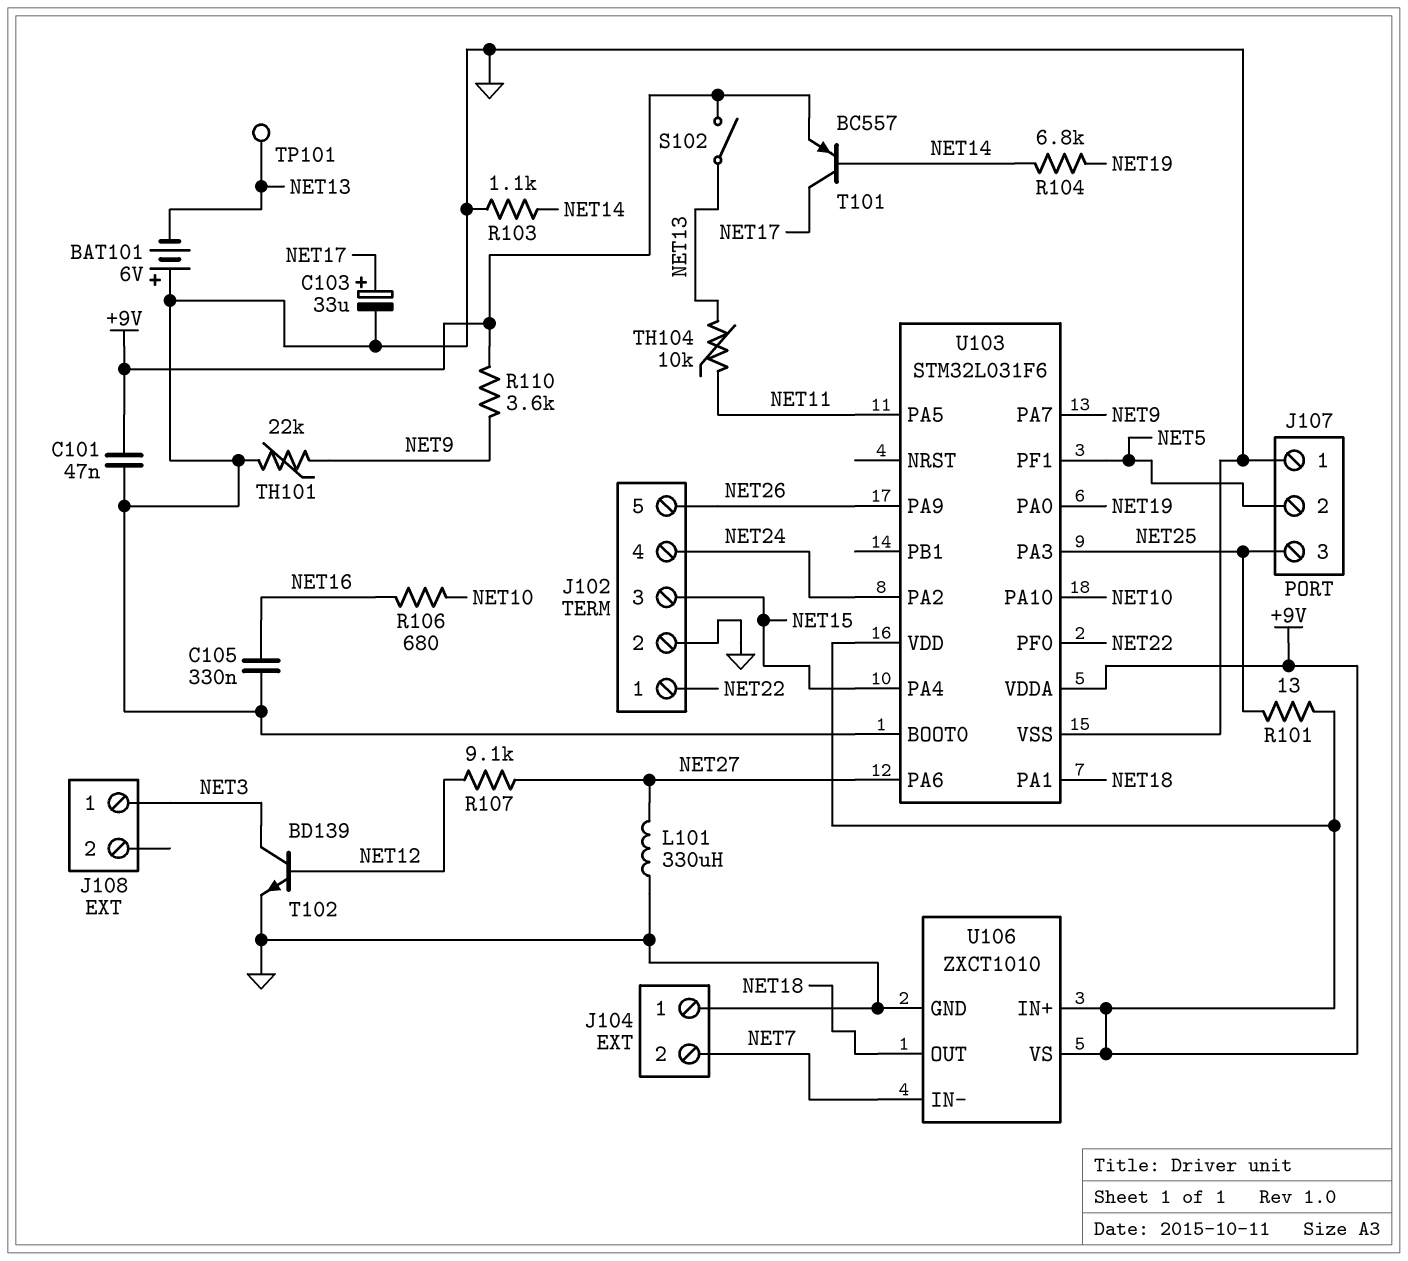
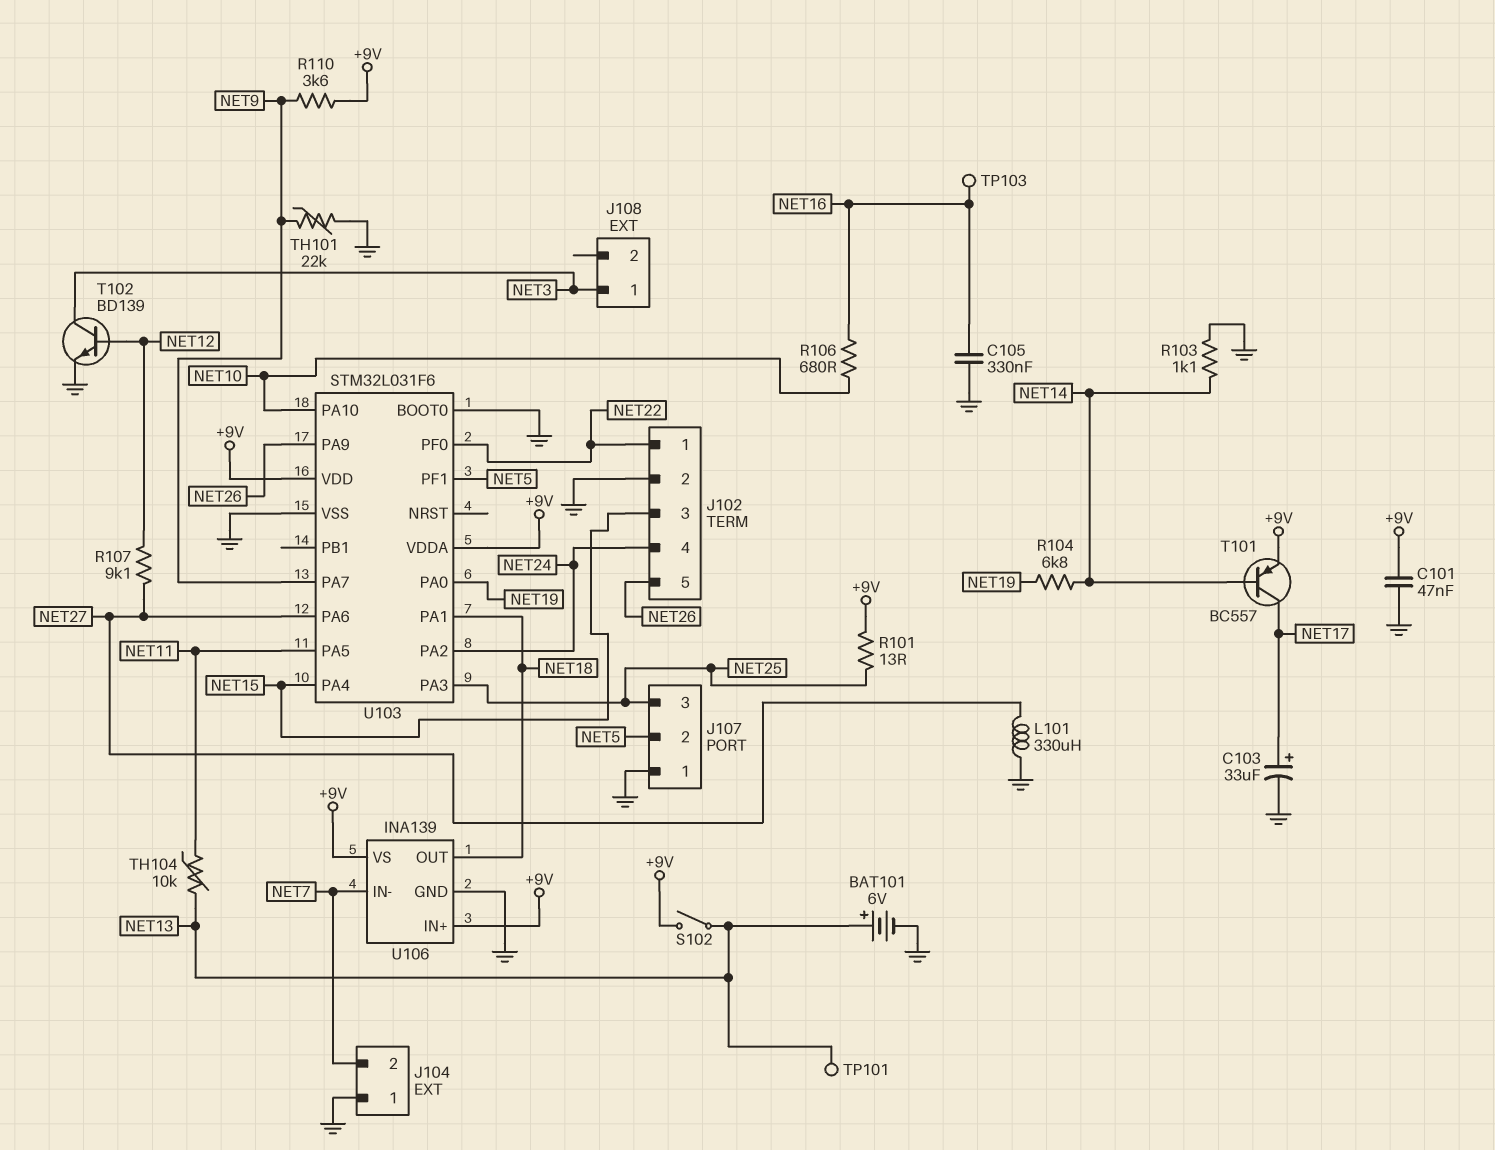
BAT101: 6V (plus GND, minus NET13) -> 6V (plus NET13, minus GND)
TP103: none -> test point (NET16)
U106: ZXCT1010 -> INA139

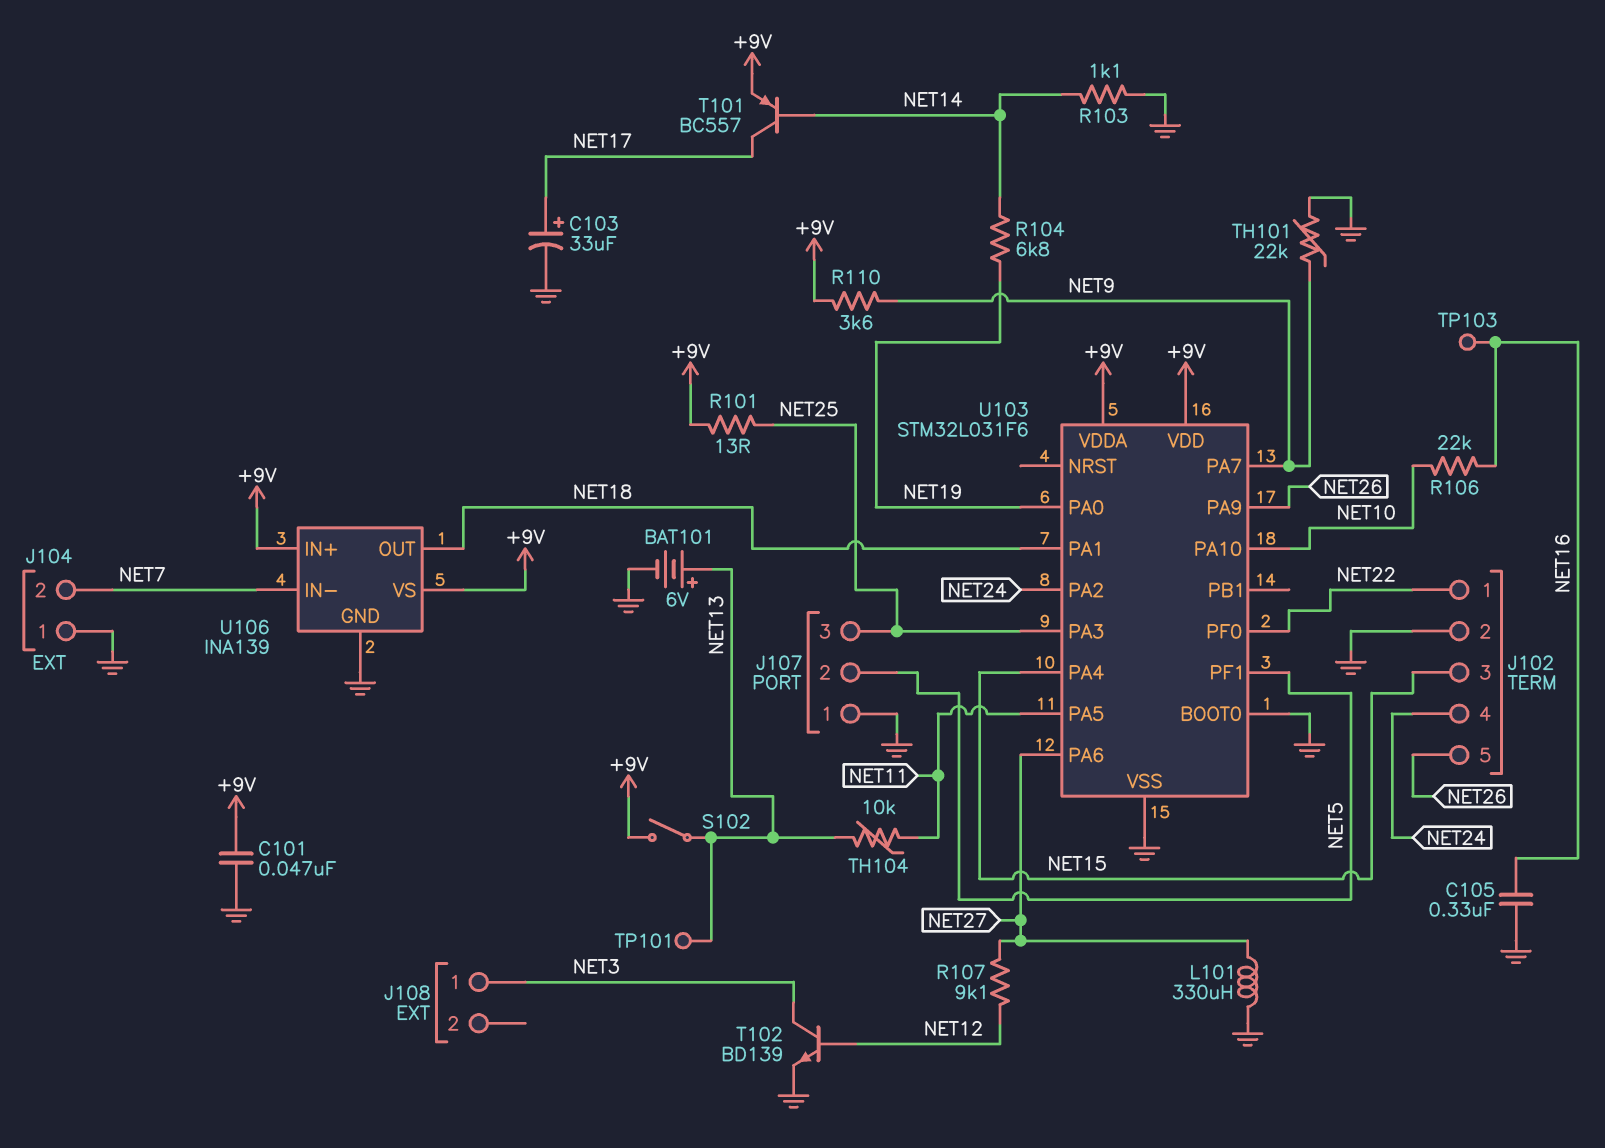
R106: 680 (NET10, NET16) -> 22k (NET10, NET16)

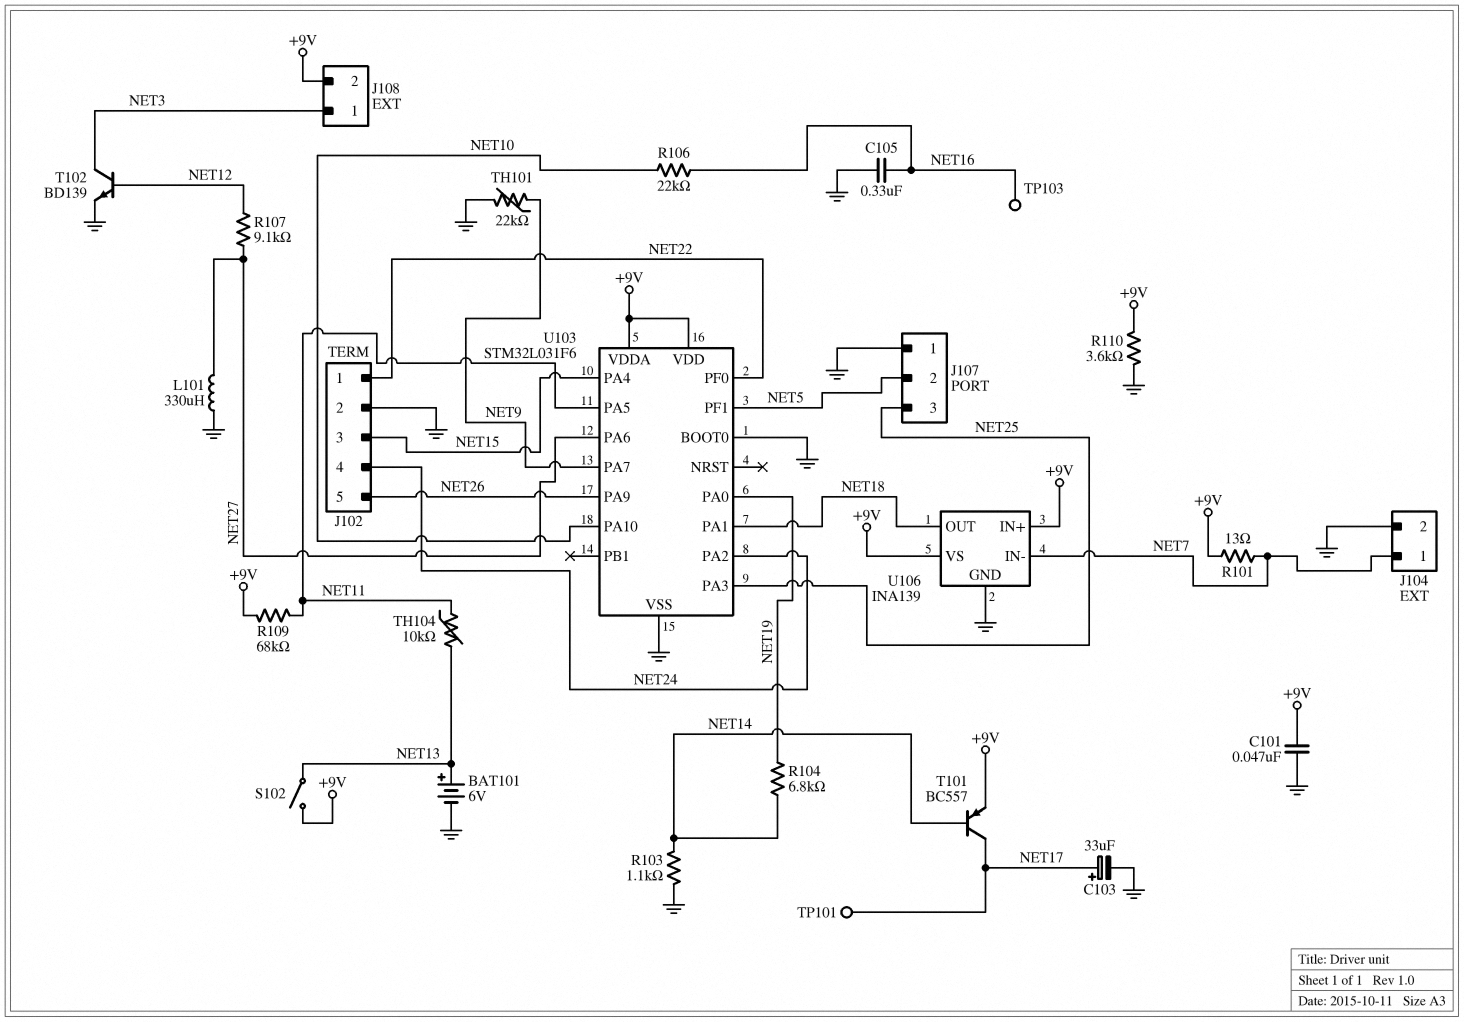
J104 pin 1: GND -> NET7
J104 pin 2: NET7 -> GND
J108 pin 2: none -> +9V
R101: 13 (+9V, NET25) -> 13 (+9V, NET7)
R109: none -> 68k (+9V, NET11)
R110: 3.6k (+9V, NET9) -> 3.6k (+9V, GND)
TP101: test point (NET13) -> test point (NET17)

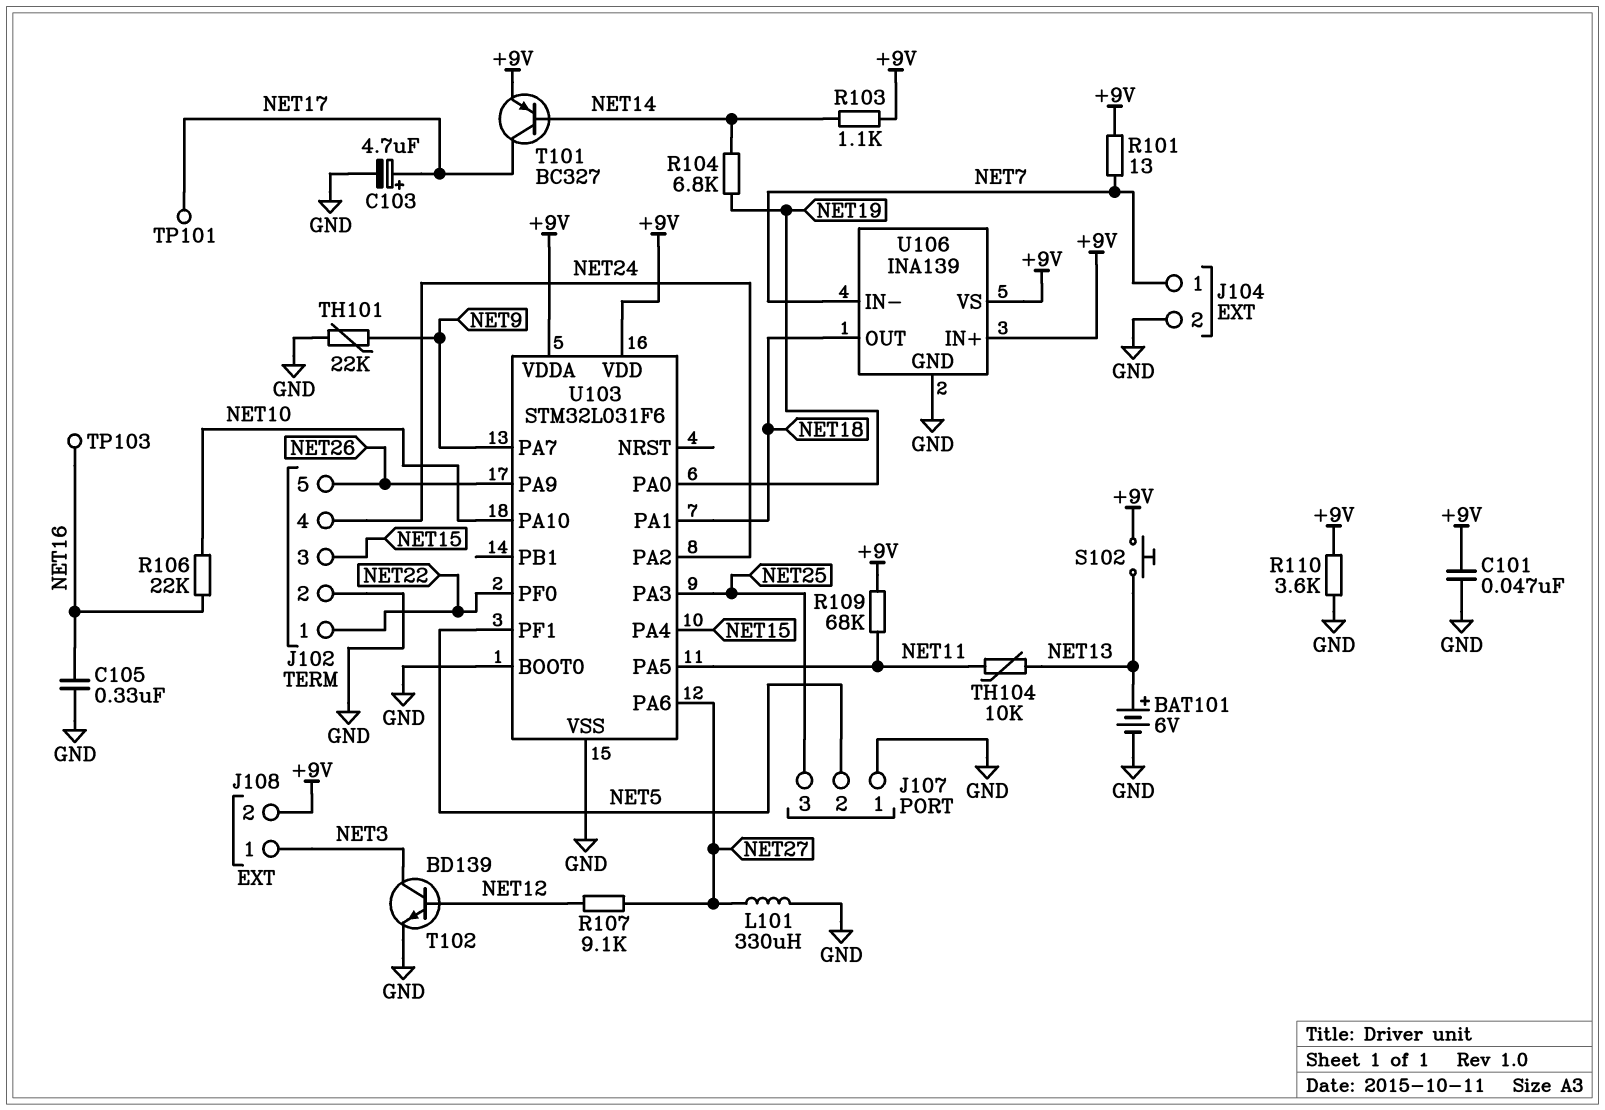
C103: 33uF (plus NET17, minus GND) -> 4.7uF (plus NET17, minus GND)
R103: 1.1k (GND, NET14) -> 1.1k (+9V, NET14)
S102: switch (+9V, NET13) -> button (+9V, NET13)
T101: PNP BC557 (B NET14, C NET17, E +9V) -> PNP BC327 (B NET14, C NET17, E +9V)

